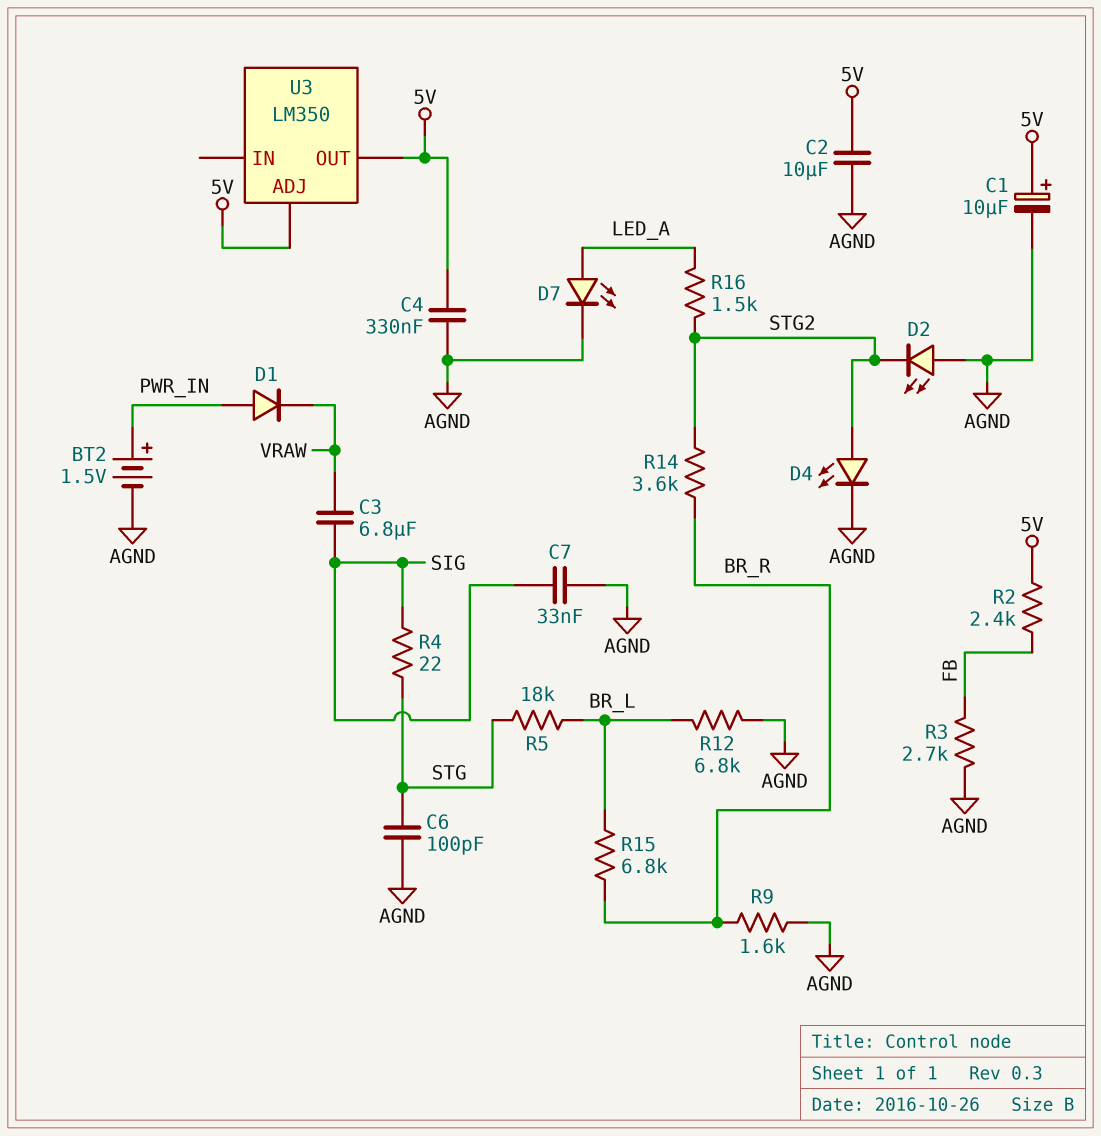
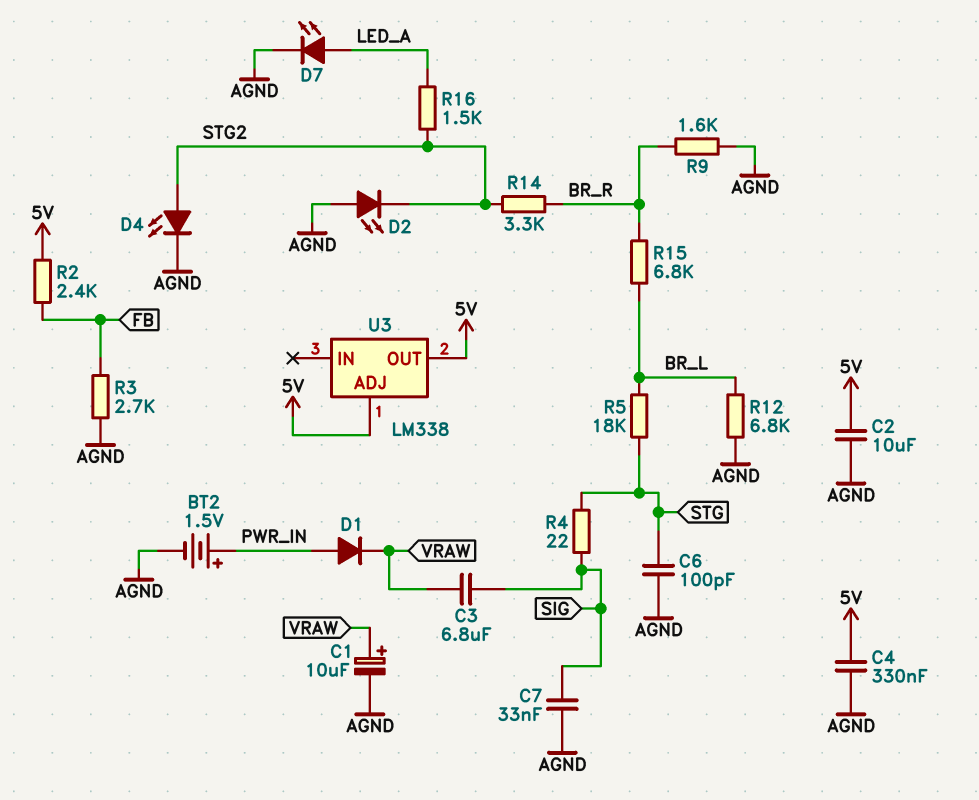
C1: 10uF (plus 5V, minus AGND) -> 10uF (plus VRAW, minus AGND)
R14: 3.6k (BR_R, STG2) -> 3.3k (BR_R, STG2)
U3: LM350 -> LM338

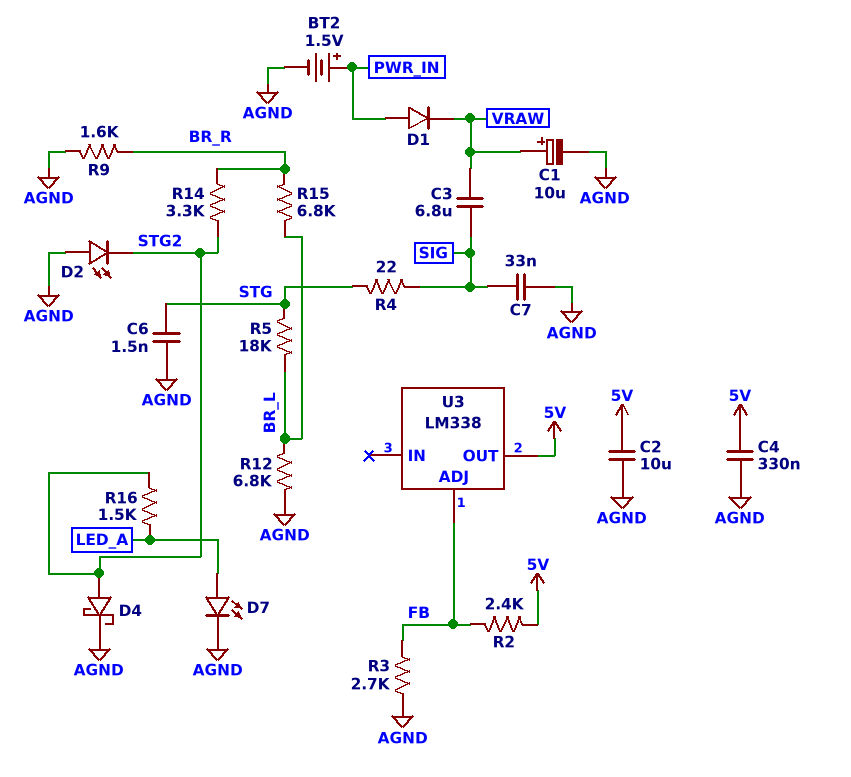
C6: 100pF (AGND, STG) -> 1.5nF (AGND, STG)
D4: LED (A STG2, K AGND) -> schottky (A STG2, K AGND)
U3 pin ADJ: 5V -> FB

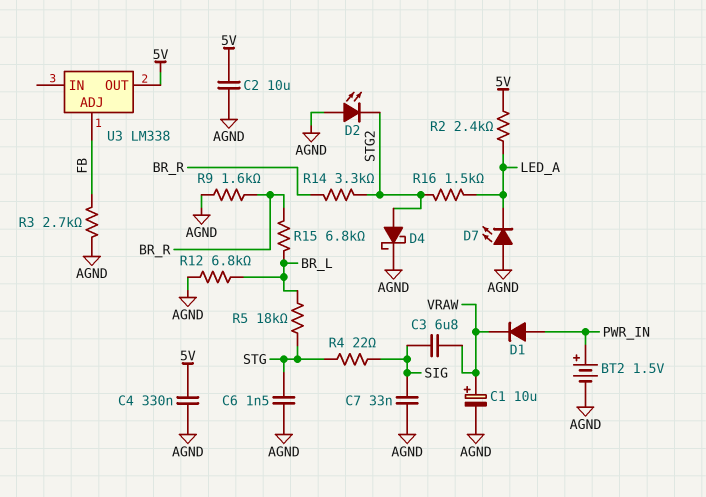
D7: LED (A LED_A, K AGND) -> LED (A AGND, K LED_A)
R2: 2.4k (5V, FB) -> 2.4k (5V, LED_A)

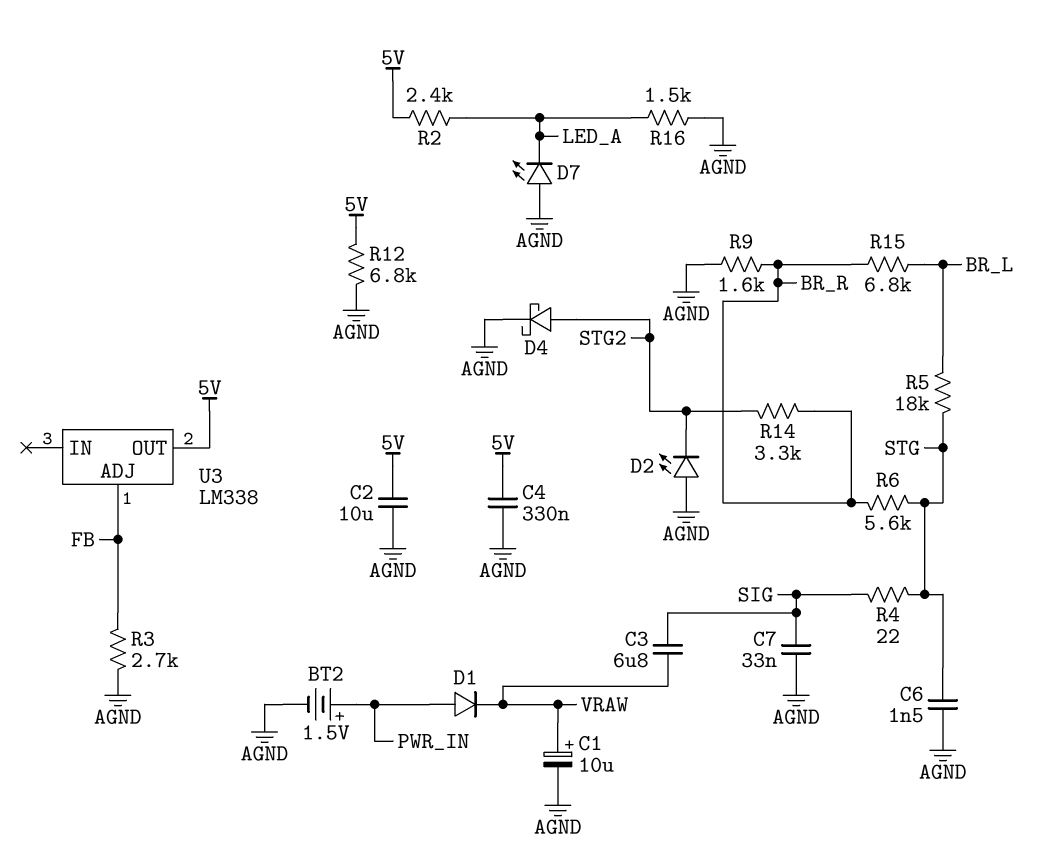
R6: none -> 5.6k (BR_R, STG)
R12: 6.8k (AGND, BR_L) -> 6.8k (5V, AGND)
R16: 1.5k (LED_A, STG2) -> 1.5k (AGND, LED_A)

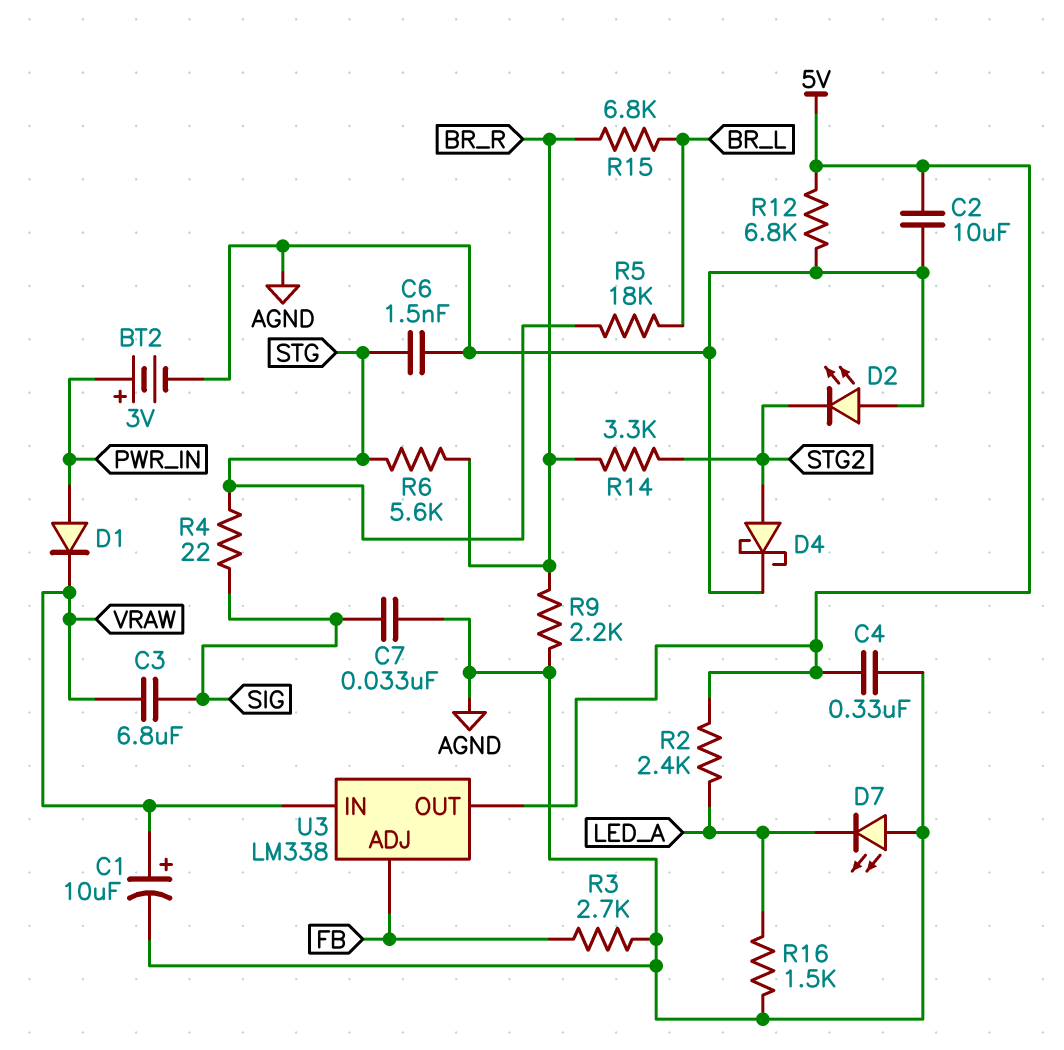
BT2: 1.5V (plus PWR_IN, minus AGND) -> 3V (plus PWR_IN, minus AGND)
R9: 1.6k (AGND, BR_R) -> 2.2k (AGND, BR_R)
U3 pin IN: none -> VRAW

